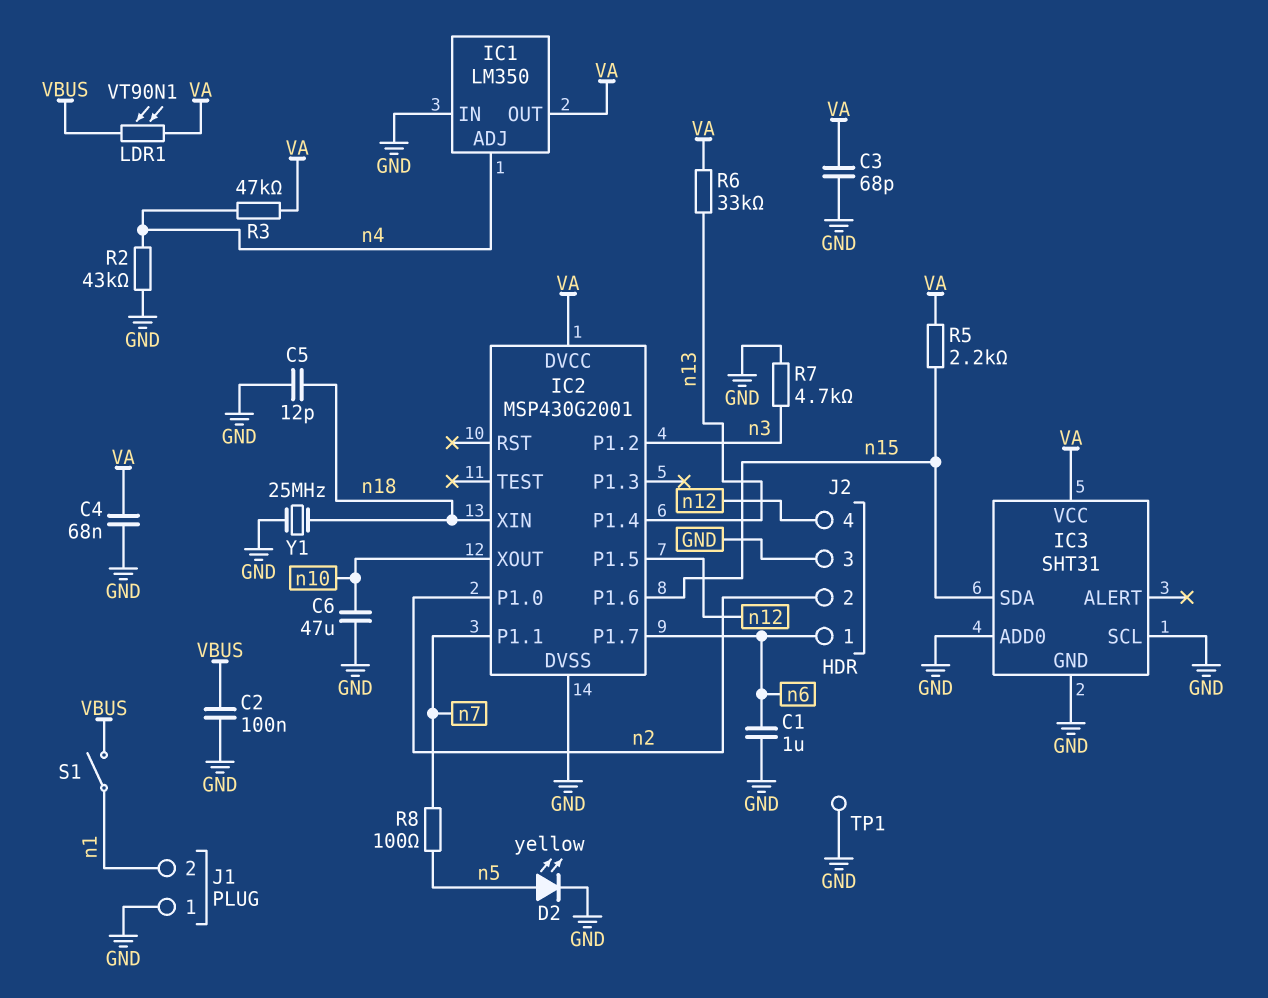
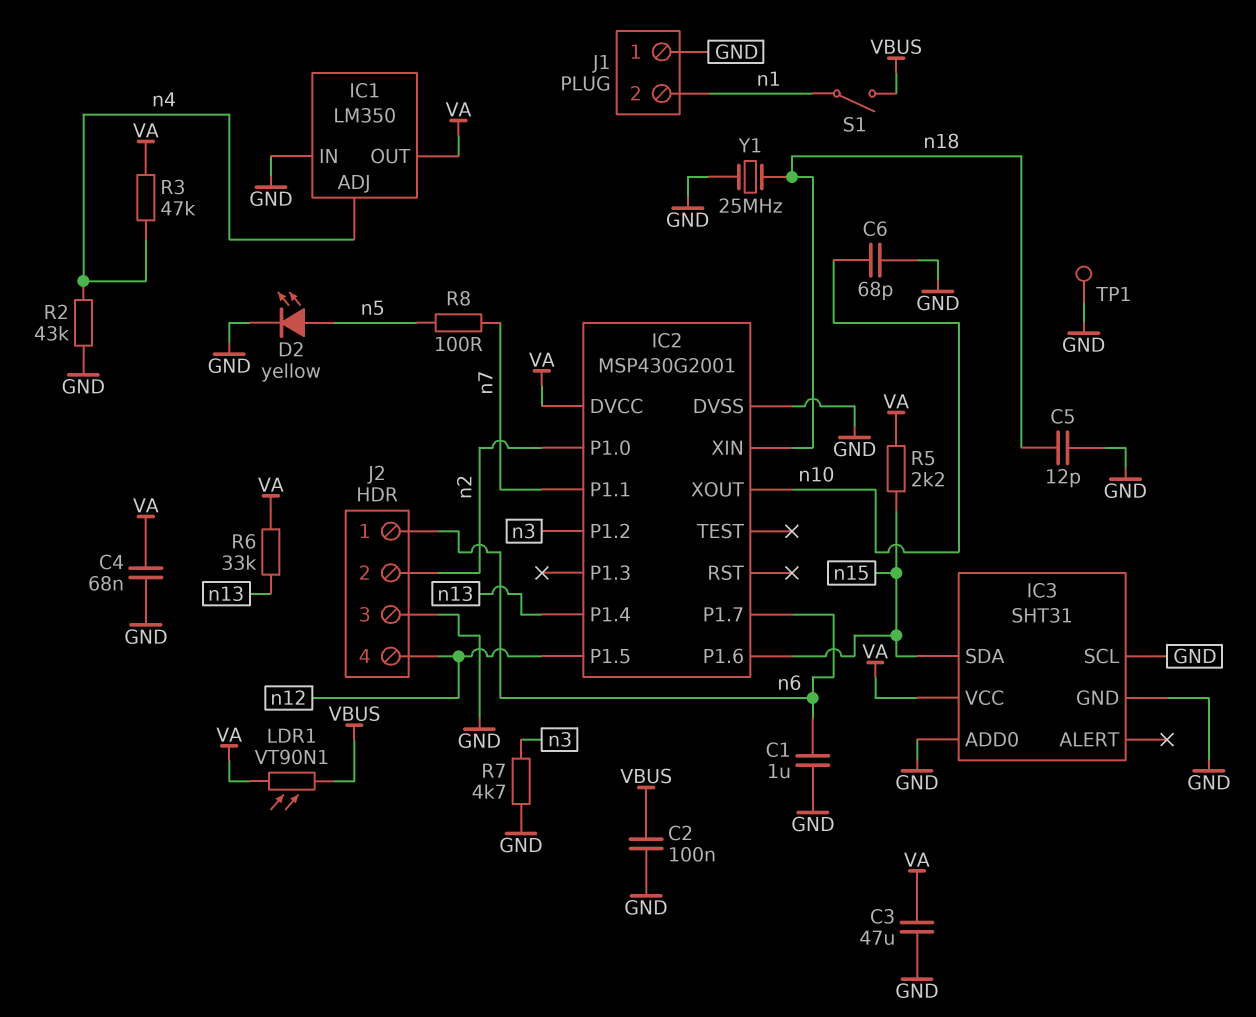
C3: 68pF (GND, VA) -> 47uF (GND, VA)
C6: 47uF (GND, n10) -> 68pF (GND, n10)

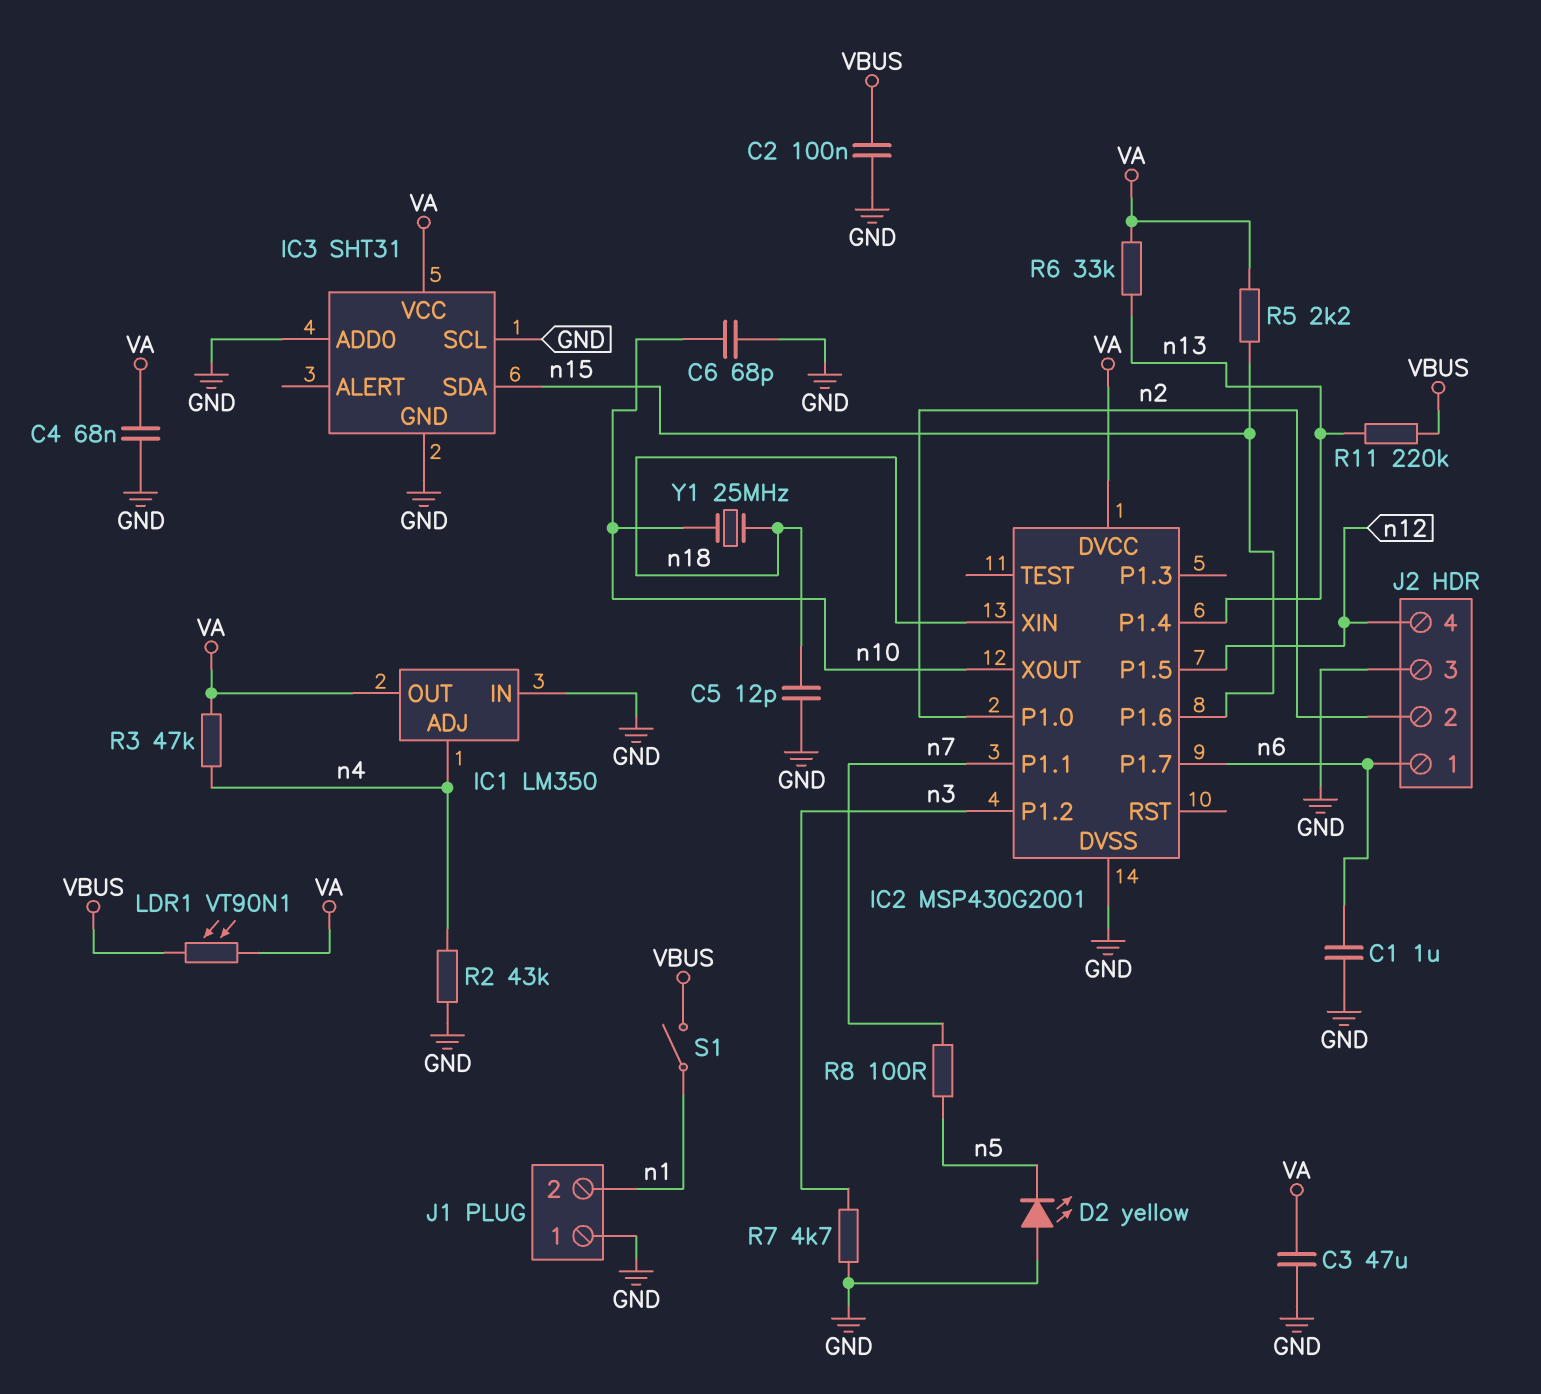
D2: LED yellow (A n5, K GND) -> LED yellow (A GND, K n5)
R11: none -> 220k (VBUS, n13)
TP1: test point (GND) -> none
Y1: 25MHz (GND, n18) -> 25MHz (n10, n18)

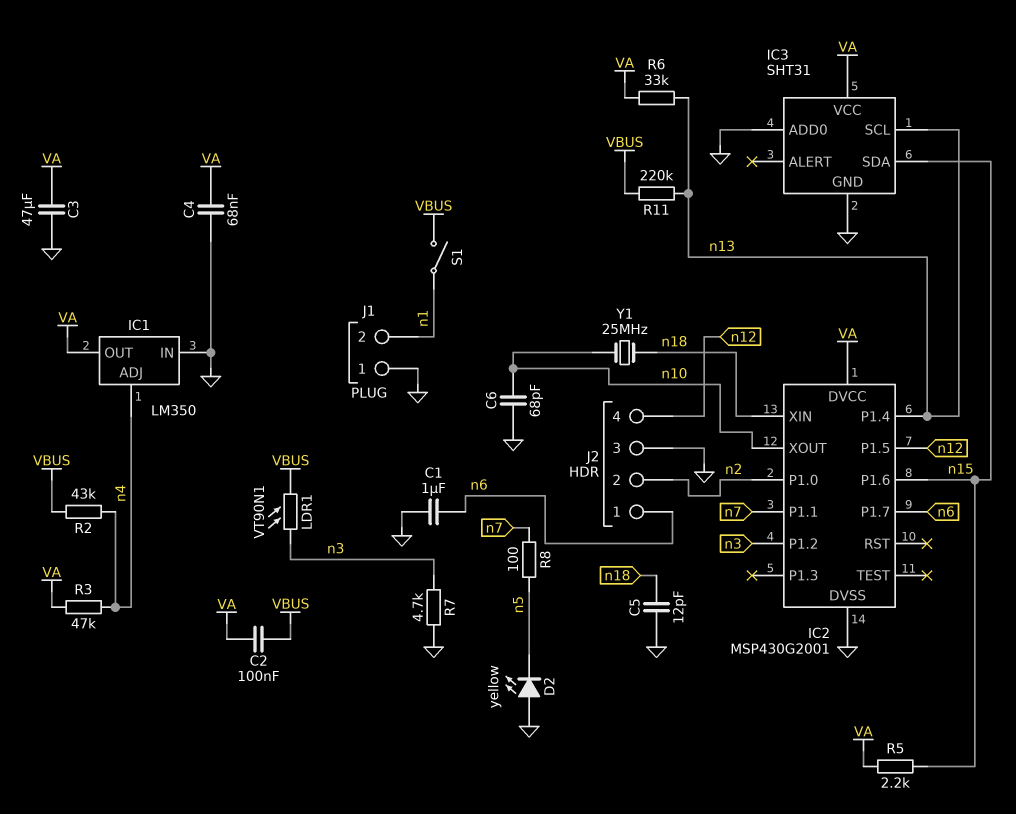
C2: 100nF (GND, VBUS) -> 100nF (VA, VBUS)
IC3 pin SCL: GND -> n13
LDR1: VT90N1 (VA, VBUS) -> VT90N1 (VBUS, n3)
R2: 43k (GND, n4) -> 43k (VBUS, n4)

